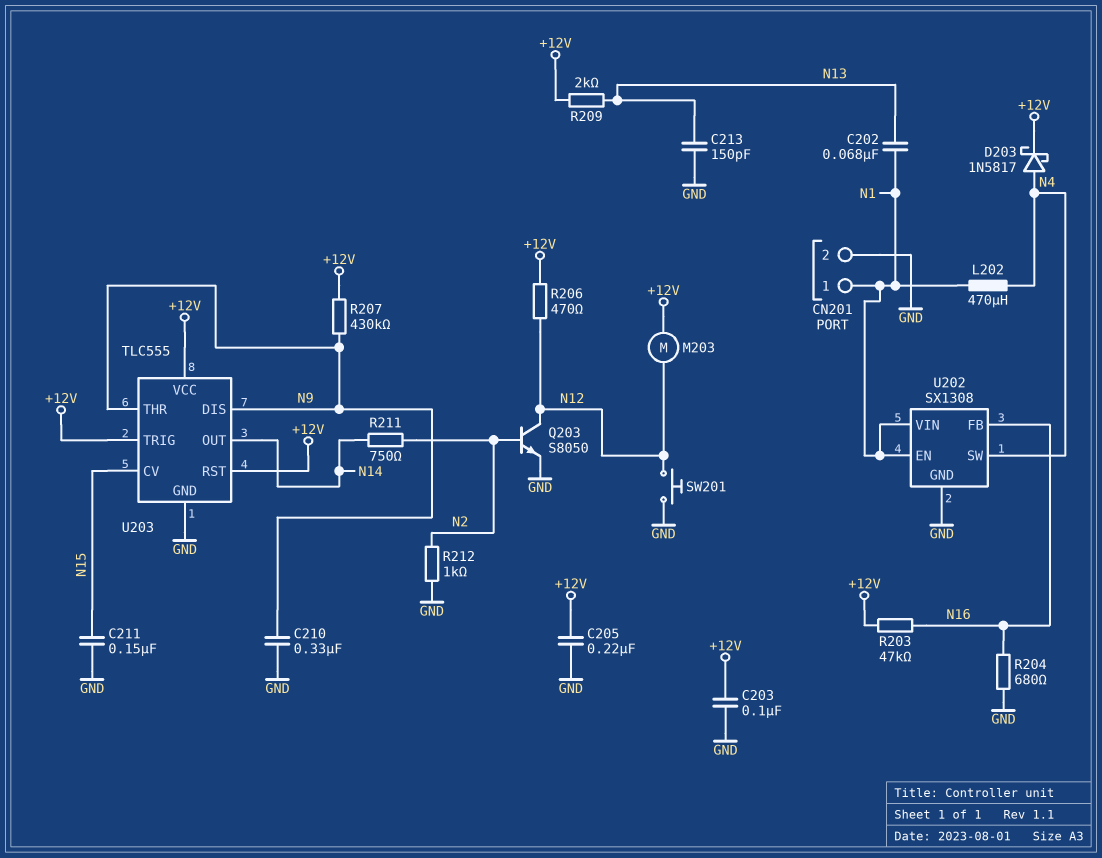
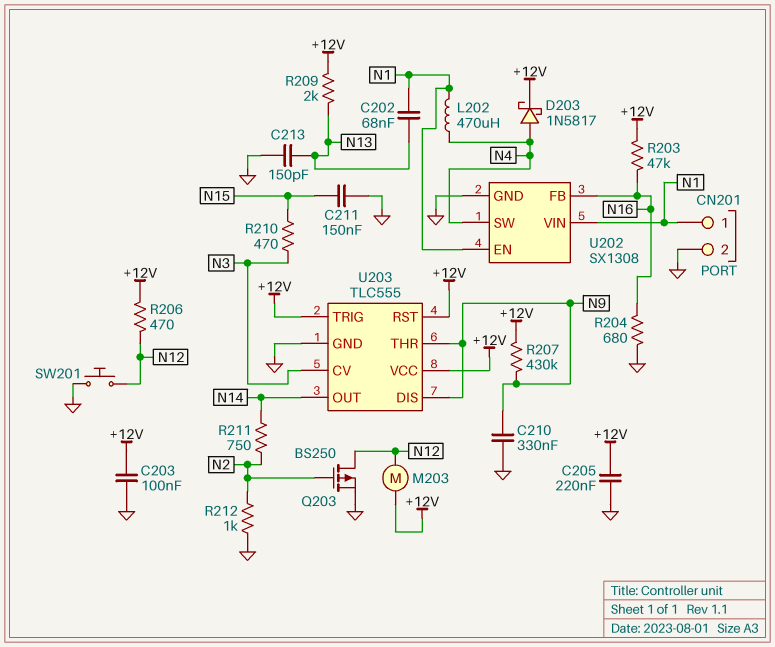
Q203: NPN S8050 (B N2, C N12, E GND) -> PMOS BS250 (G N2, D N12, S GND)
R210: none -> 470 (N3, N15)
U203 pin CV: N15 -> N3

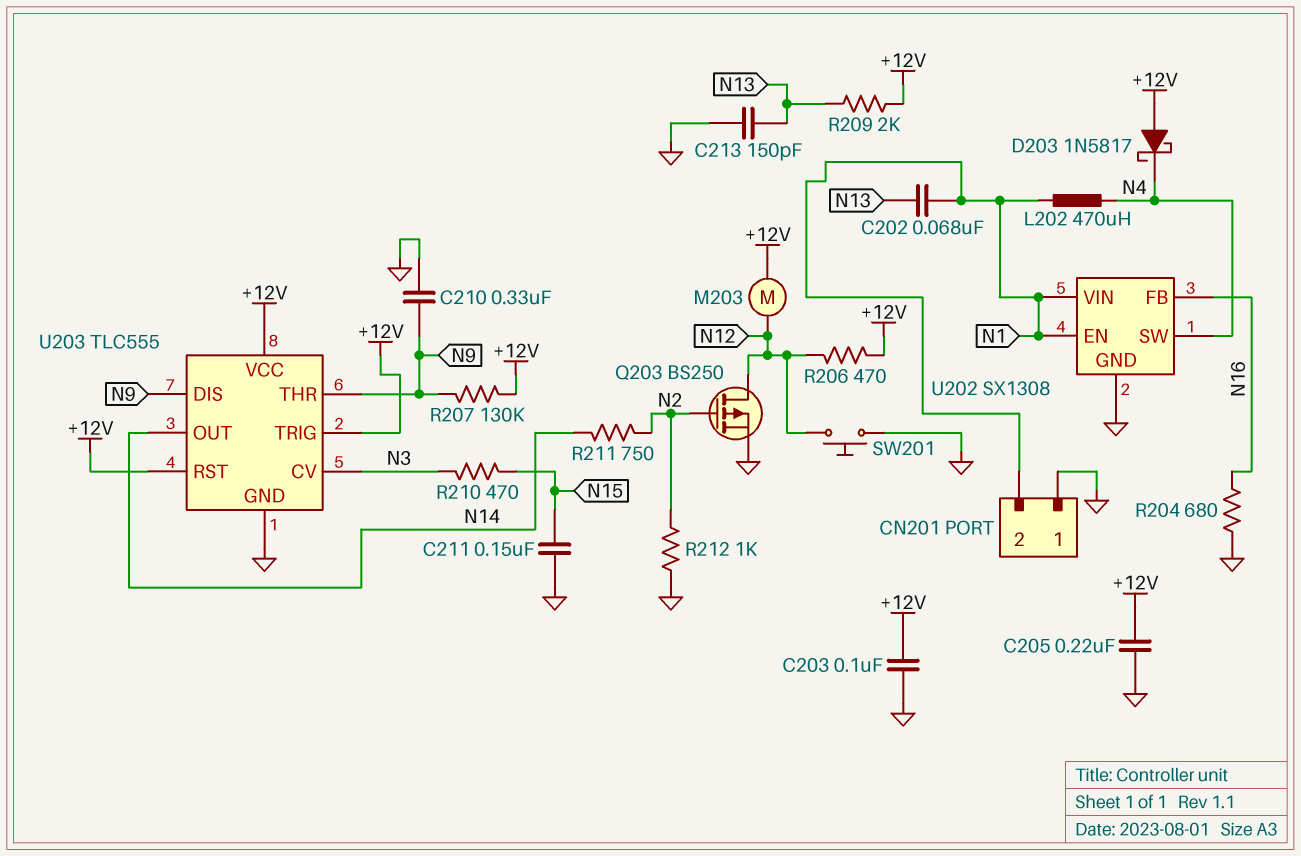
CN201 pin 1: N1 -> GND
CN201 pin 2: GND -> N1
D203: schottky 1N5817 (A N4, K +12V) -> schottky 1N5817 (A +12V, K N4)
R203: 47k (+12V, N16) -> none
R207: 430k (+12V, N9) -> 130k (+12V, N9)

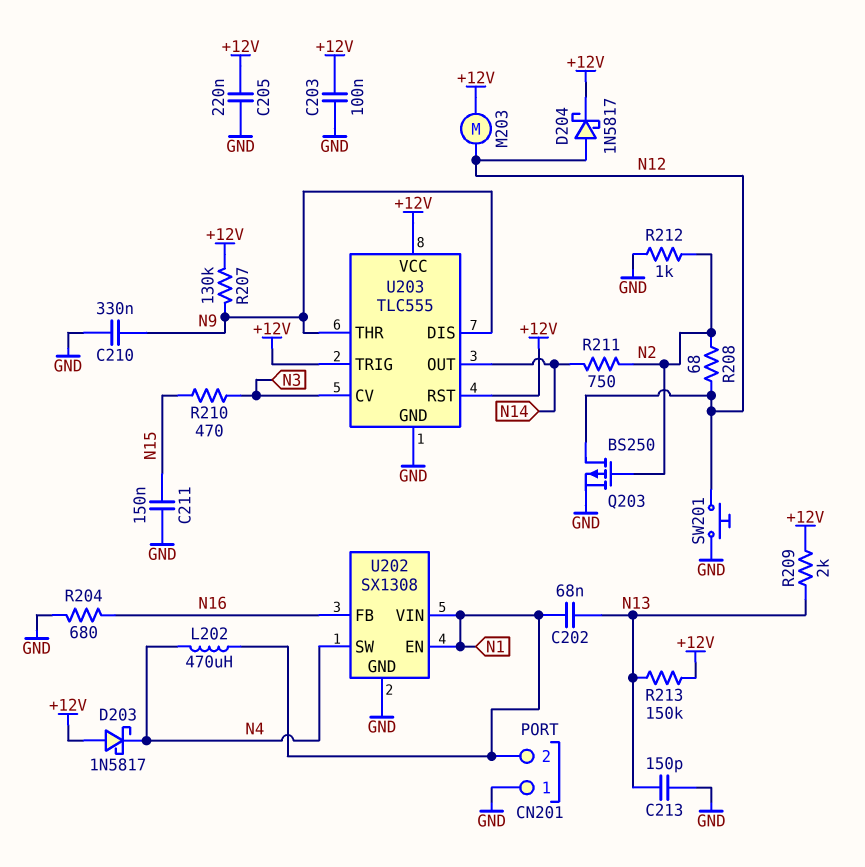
D204: none -> schottky 1N5817 (A N12, K +12V)
R206: 470 (+12V, N12) -> none
R208: none -> 68 (N2, N12)
R213: none -> 150k (+12V, N13)

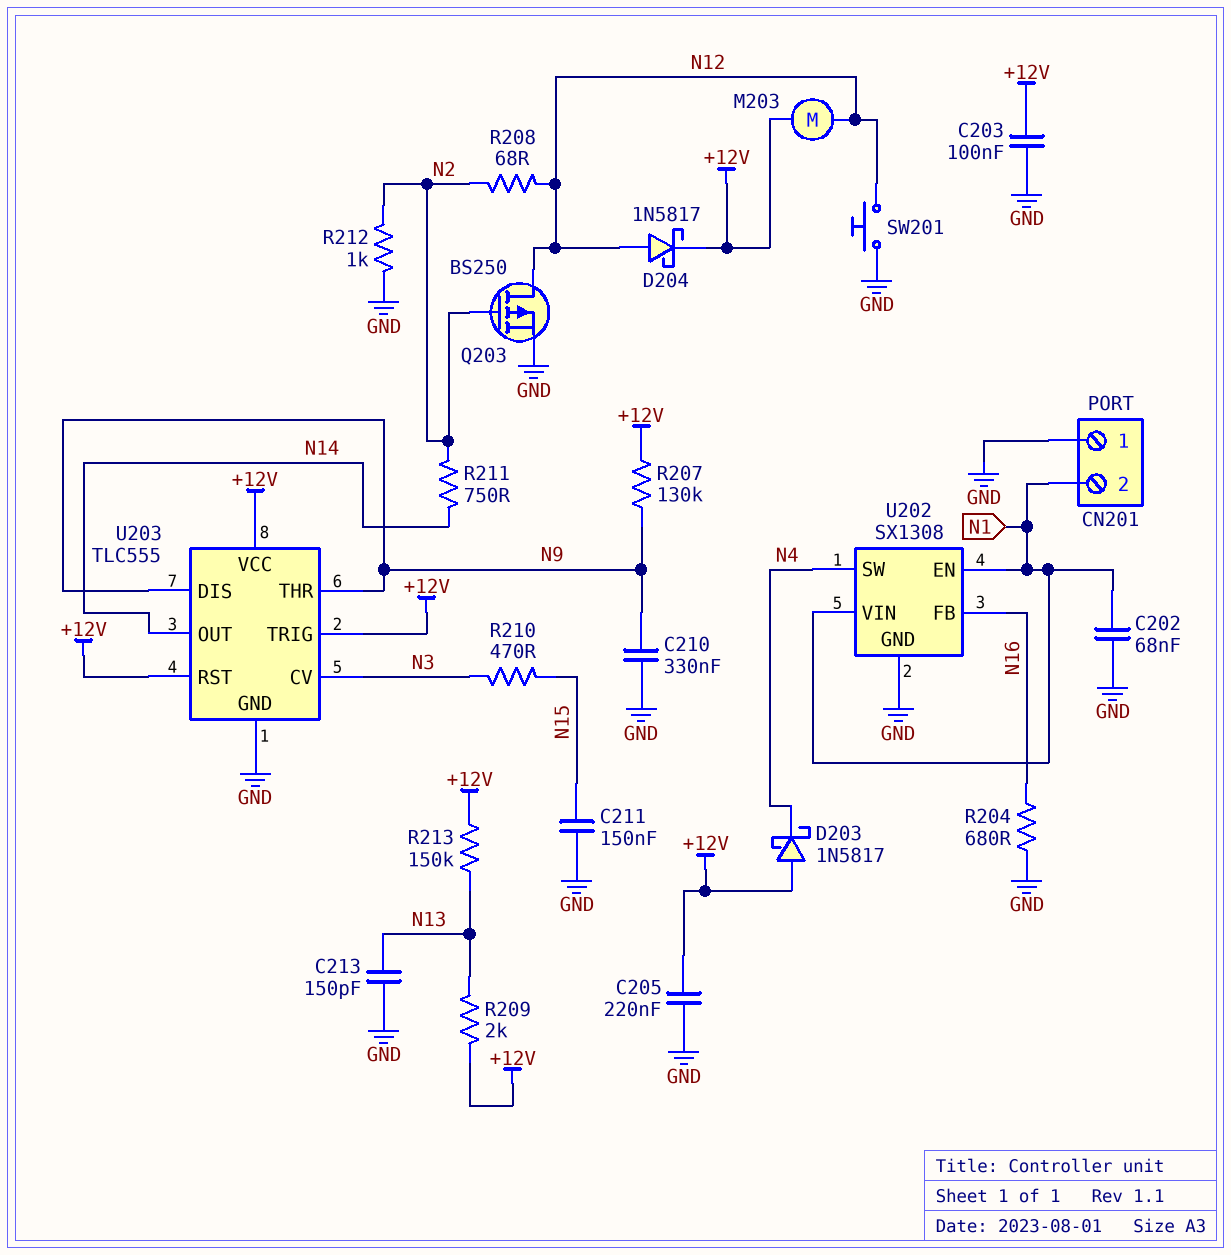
C202: 68nF (N1, N13) -> 68nF (GND, N1)
L202: 470uH (N1, N4) -> none

